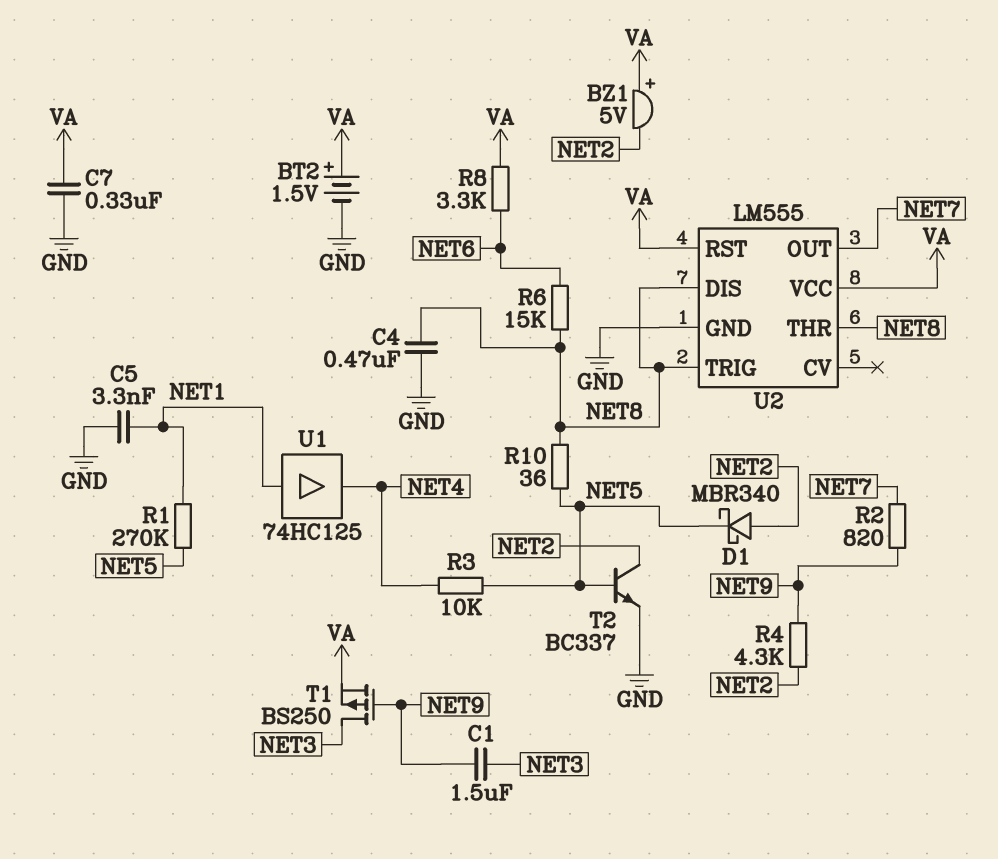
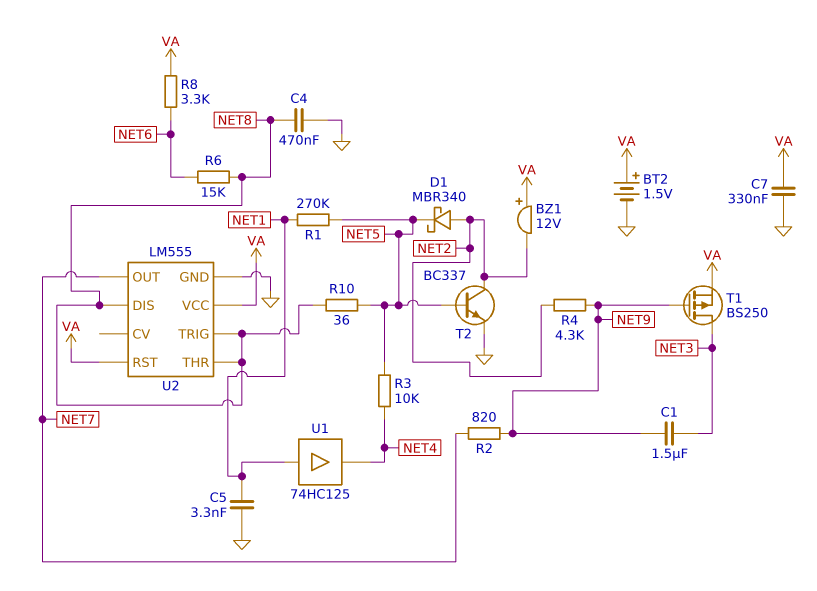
BZ1: buzzer 5V (plus VA, minus NET2) -> buzzer 12V (plus VA, minus NET2)

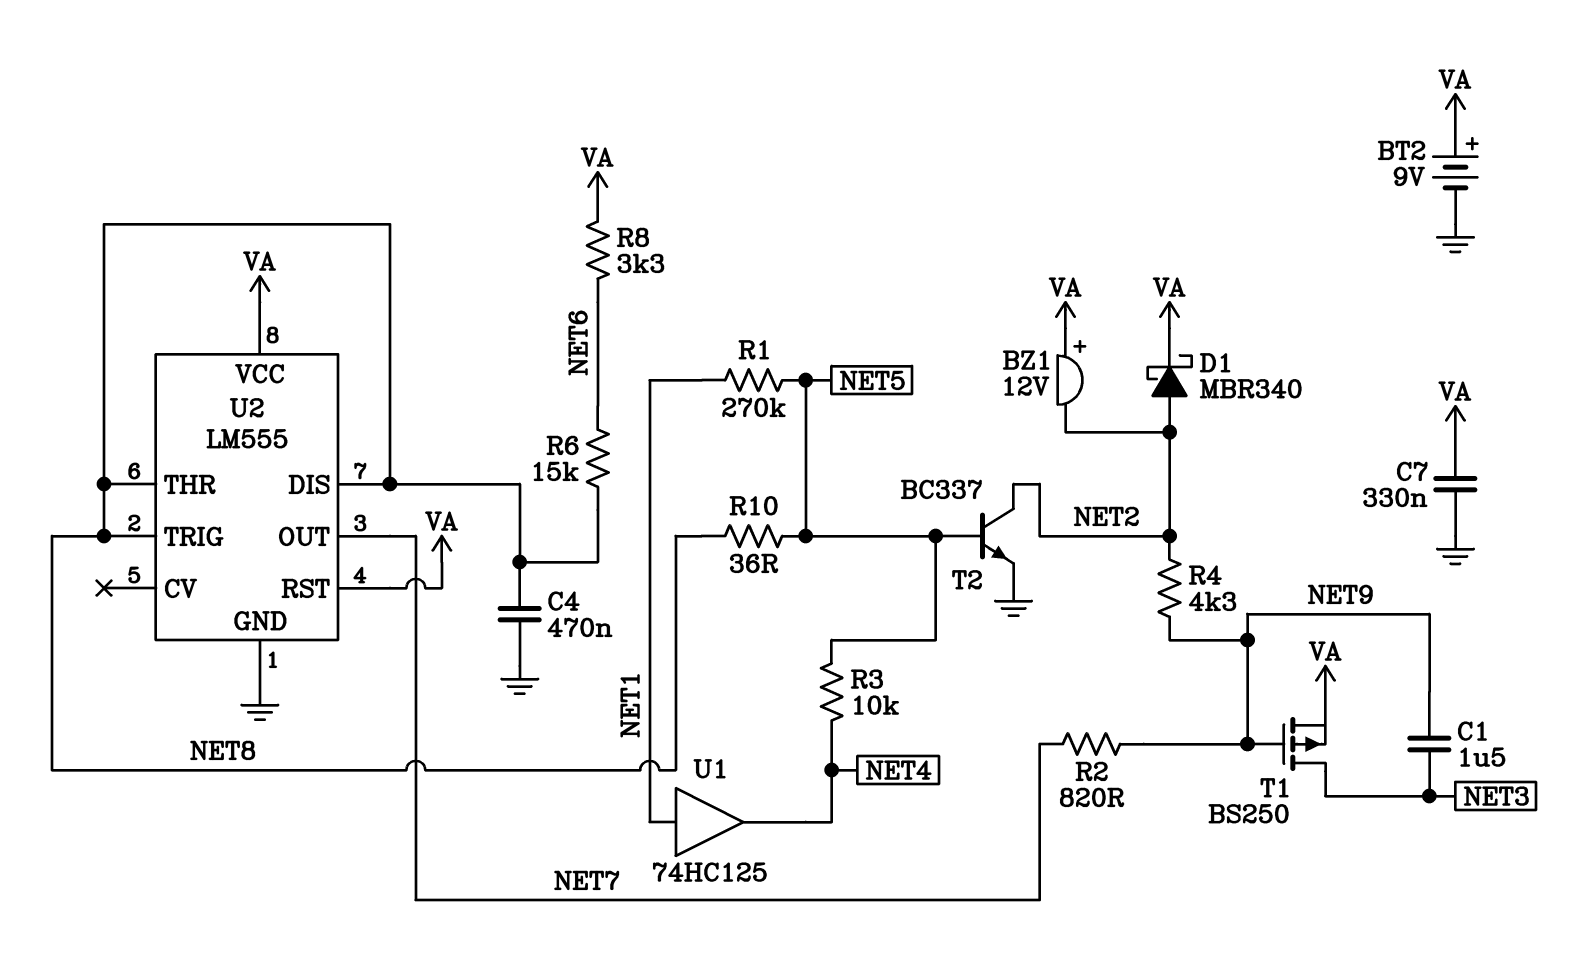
BT2: 1.5V (plus VA, minus GND) -> 9V (plus VA, minus GND)
C5: 3.3nF (GND, NET1) -> none
D1: schottky MBR340 (A NET2, K NET5) -> schottky MBR340 (A NET2, K VA)

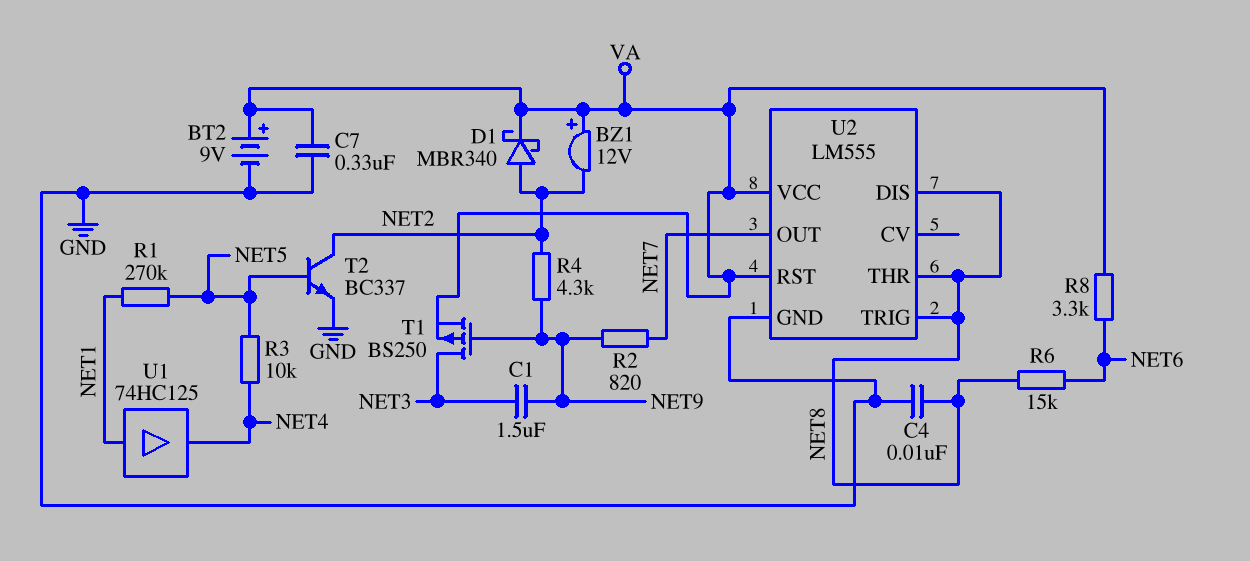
C4: 470nF (GND, NET8) -> 10nF (GND, NET8)
R10: 36 (NET5, NET8) -> none

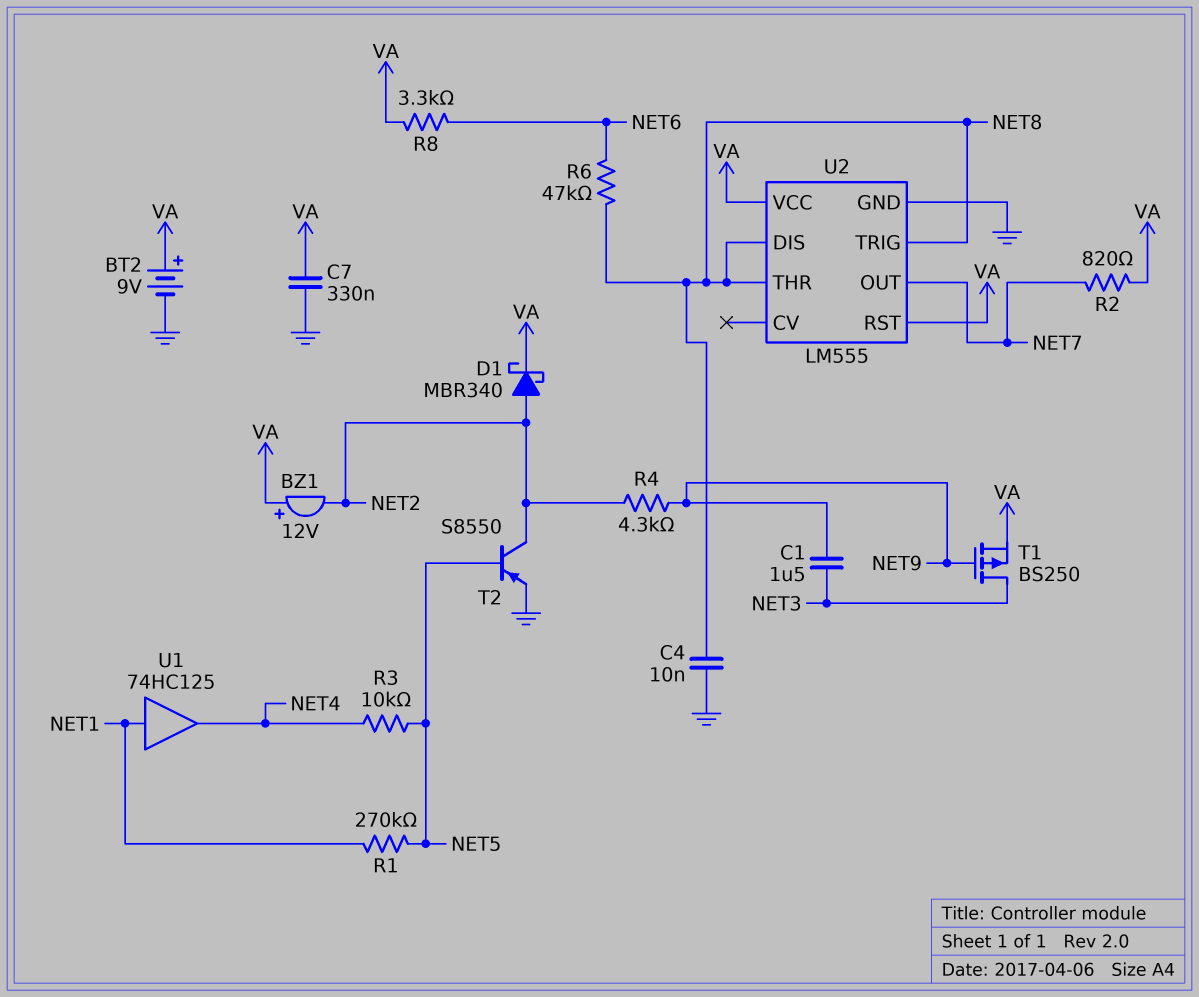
R2: 820 (NET7, NET9) -> 820 (NET7, VA)
R6: 15k (NET6, NET8) -> 47k (NET6, NET8)
T2: NPN BC337 (B NET5, C NET2, E GND) -> PNP S8550 (B NET5, C NET2, E GND)

